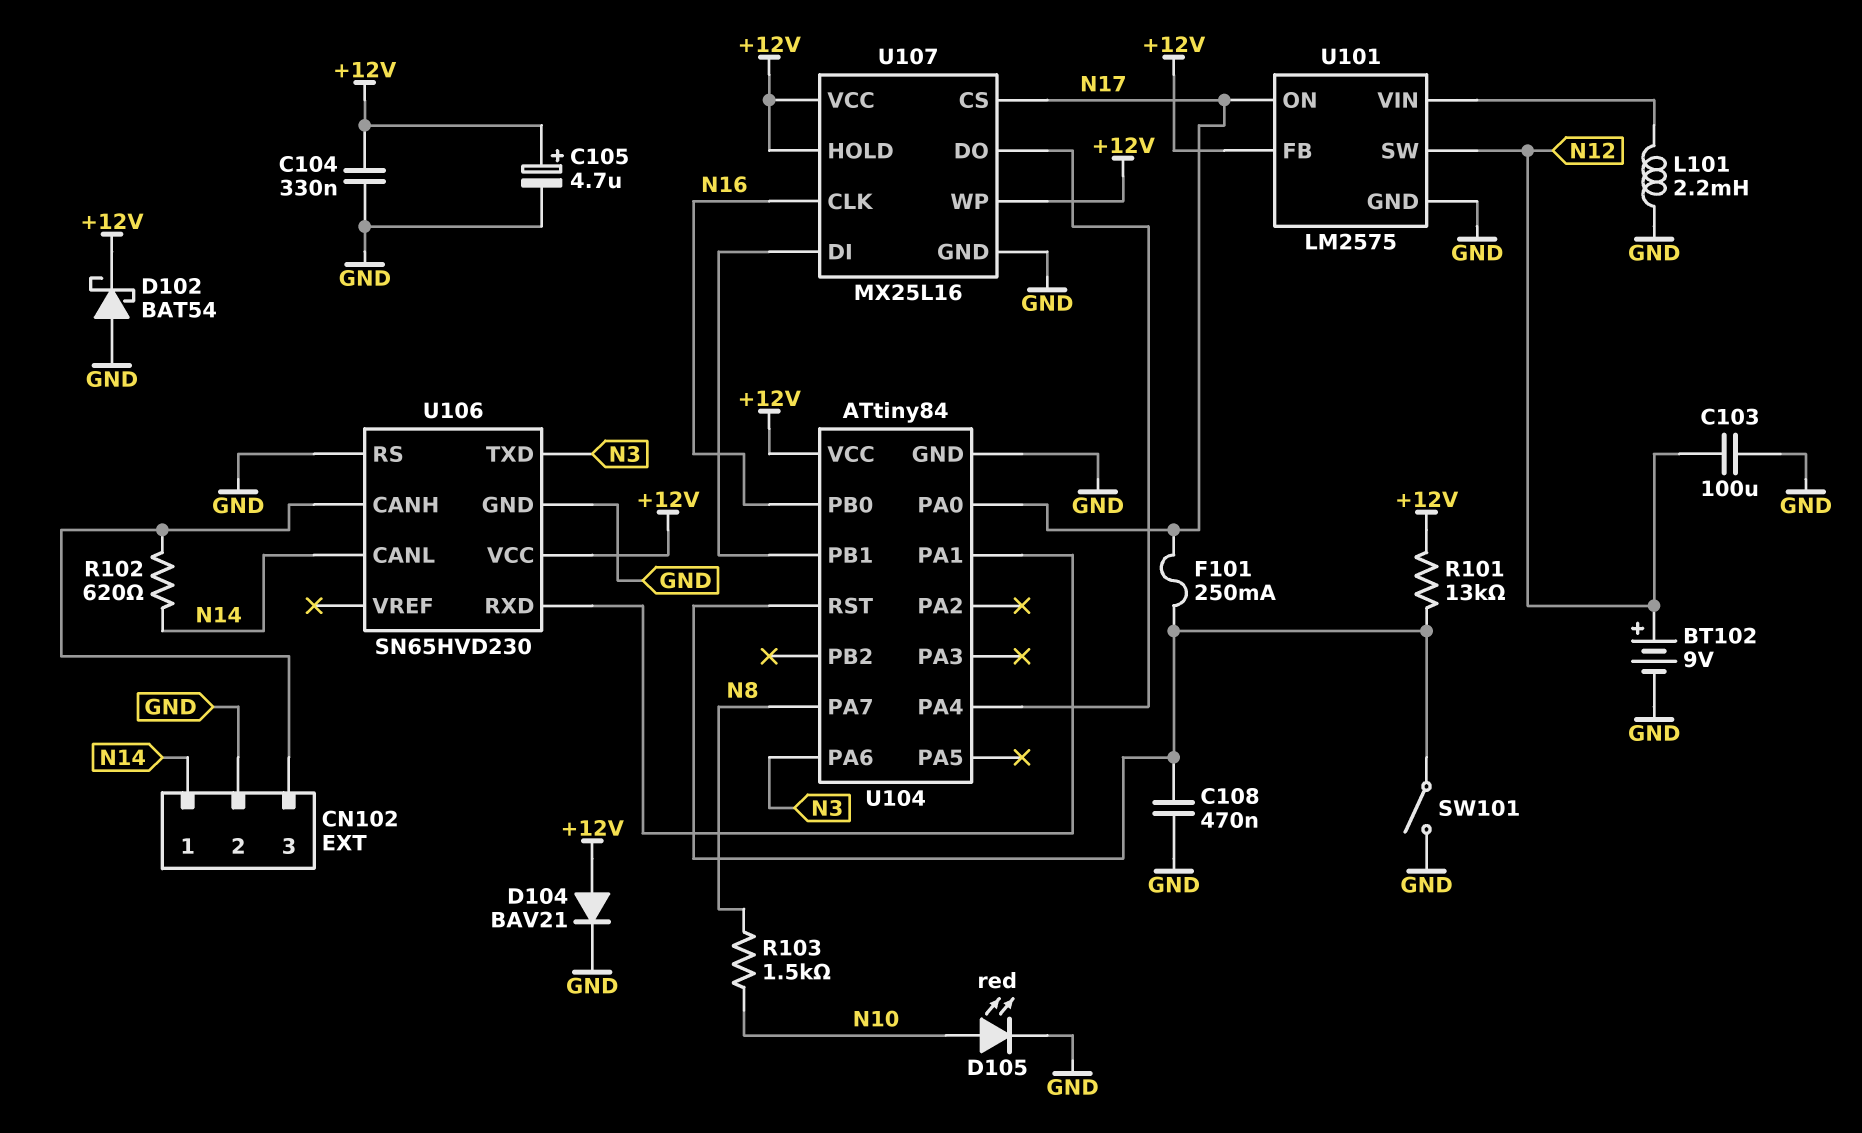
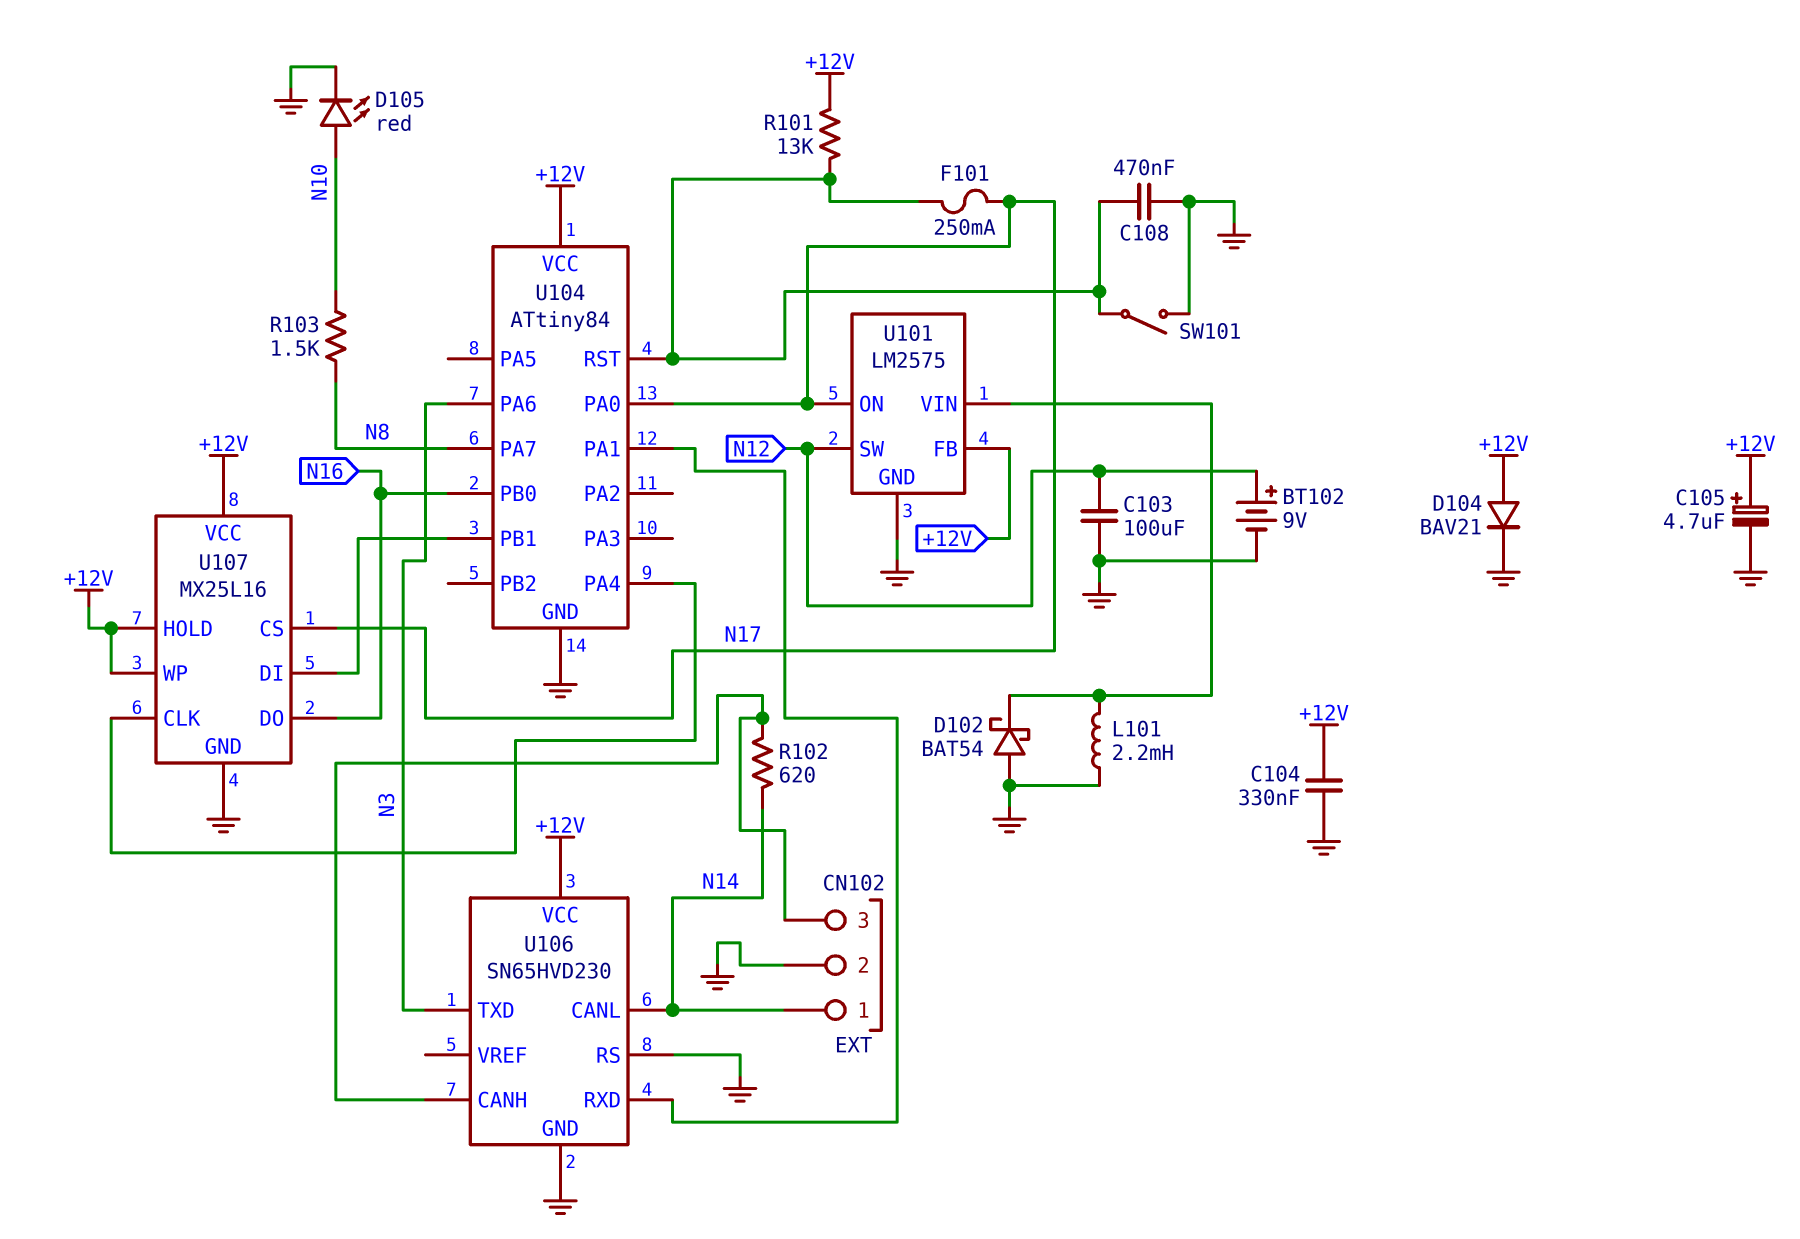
D102: schottky BAT54 (A GND, K +12V) -> schottky BAT54 (A GND, K U101/VIN)
U107 pin CLK: N16 -> U104/PA4
U107 pin DO: U104/PA4 -> N16

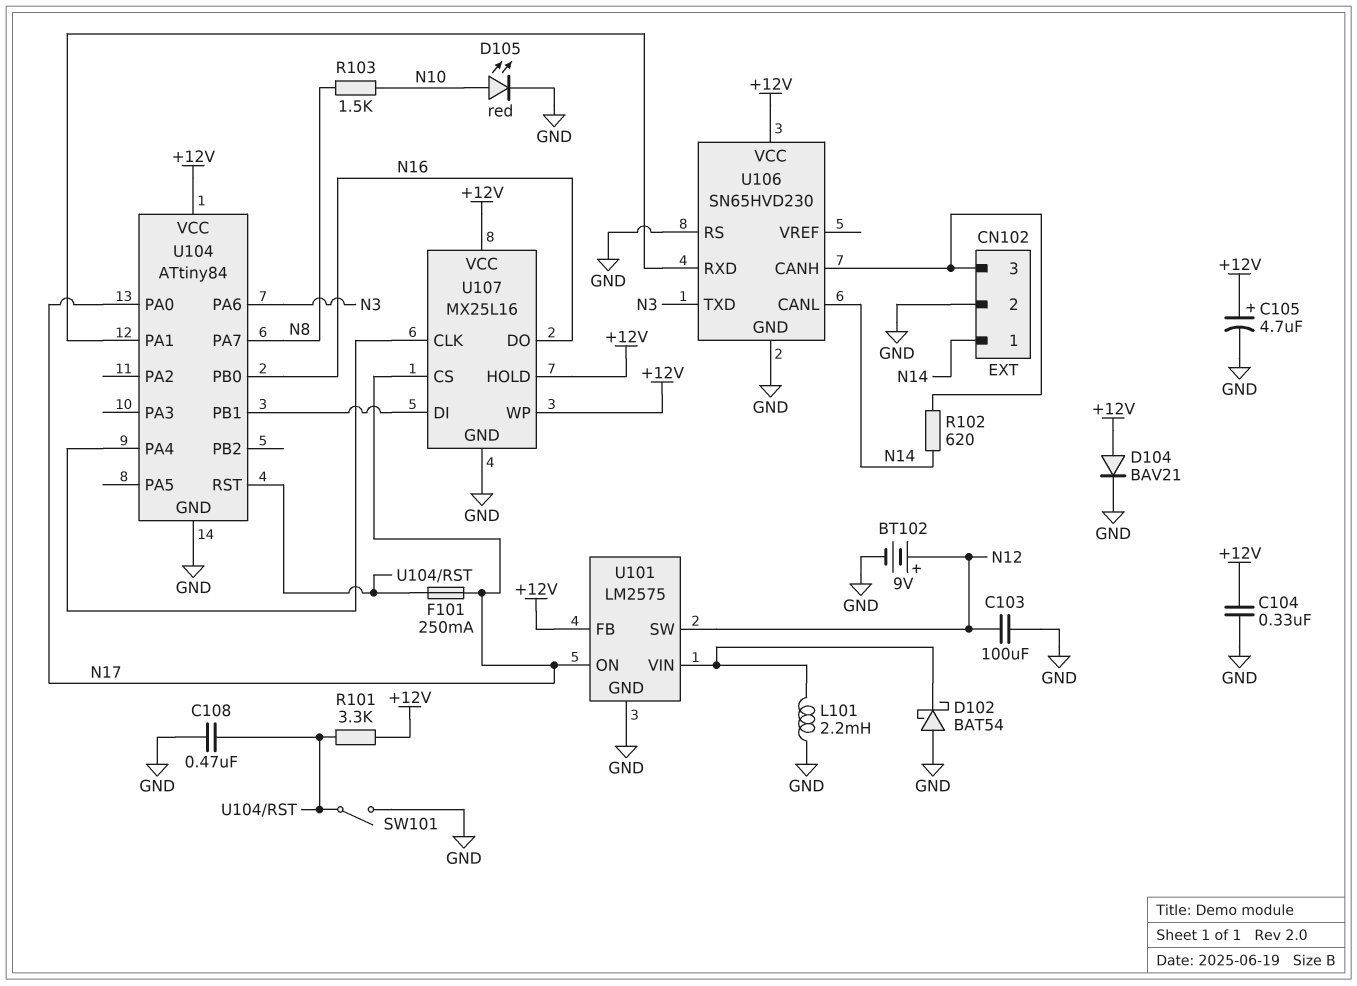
R101: 13k (+12V, U104/RST) -> 3.3k (+12V, U104/RST)

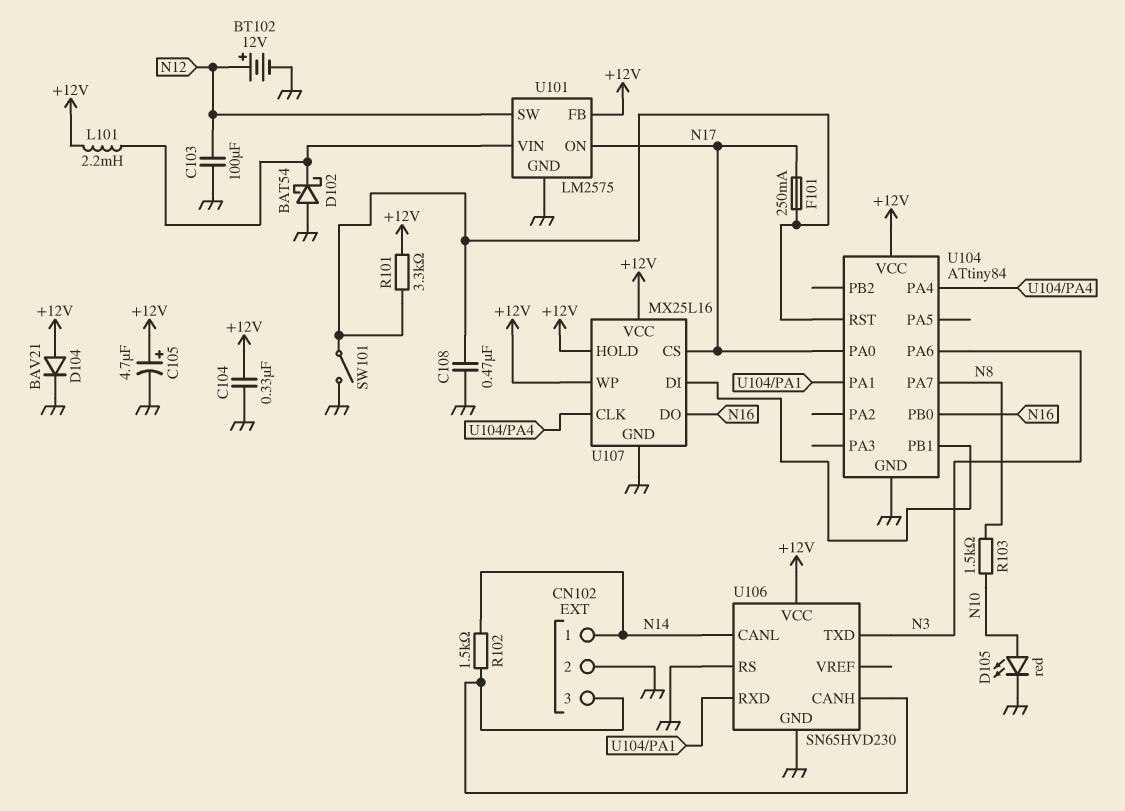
BT102: 9V (plus N12, minus GND) -> 12V (plus N12, minus GND)
L101: 2.2mH (GND, U101/VIN) -> 2.2mH (+12V, U101/VIN)
R102: 620 (CN102/3, N14) -> 1.5k (CN102/3, N14)

